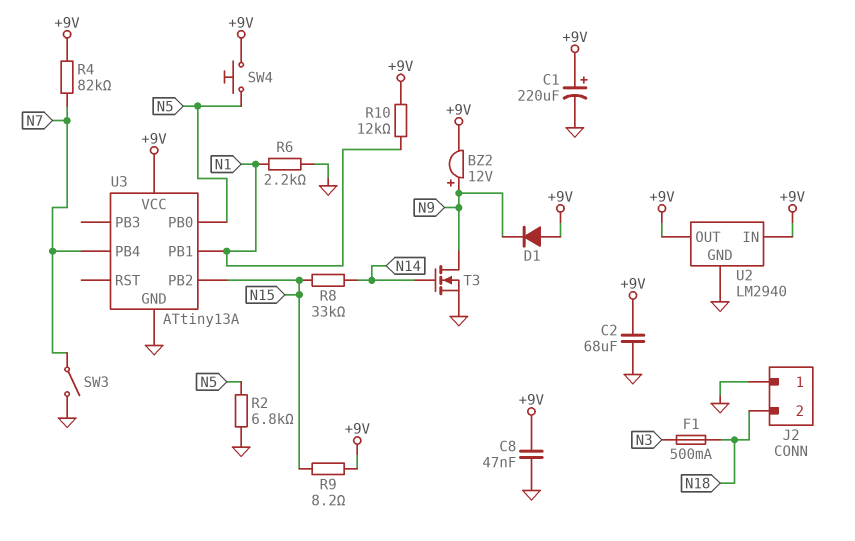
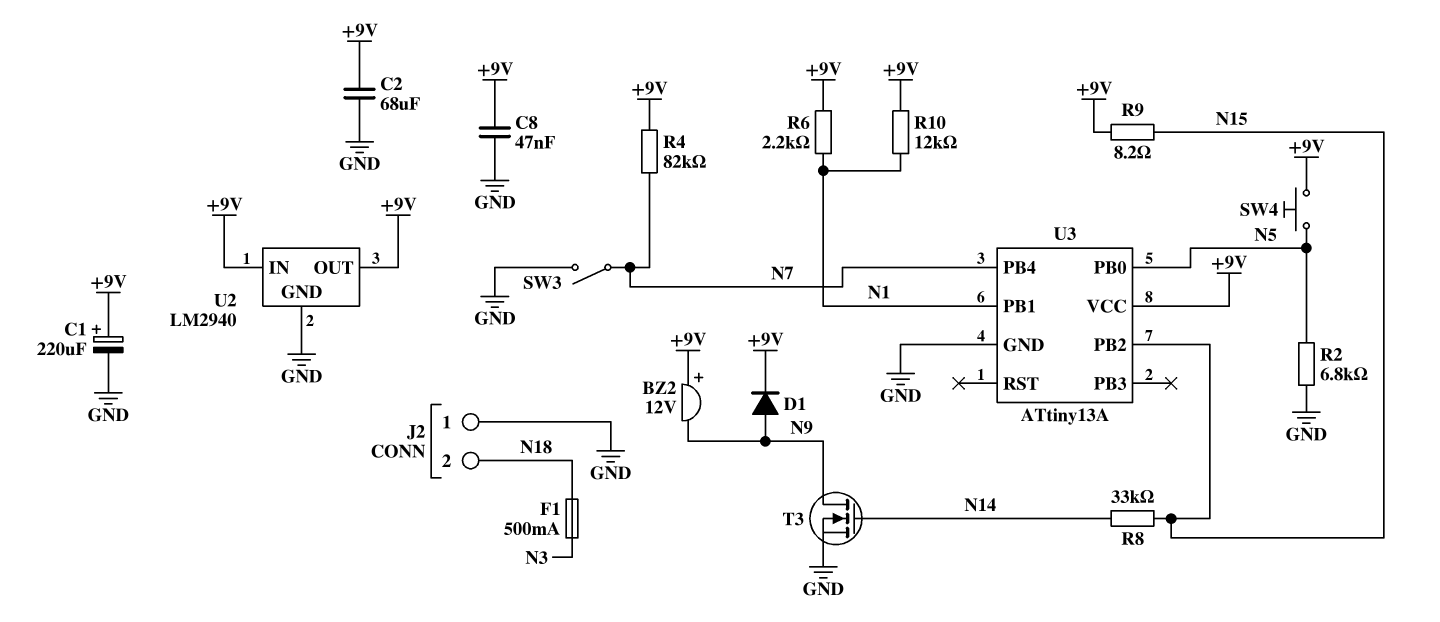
BZ2: buzzer 12V (plus N9, minus +9V) -> buzzer 12V (plus +9V, minus N9)
D1: diode (A +9V, K N9) -> diode (A N9, K +9V)
R6: 2.2k (GND, N1) -> 2.2k (+9V, N1)

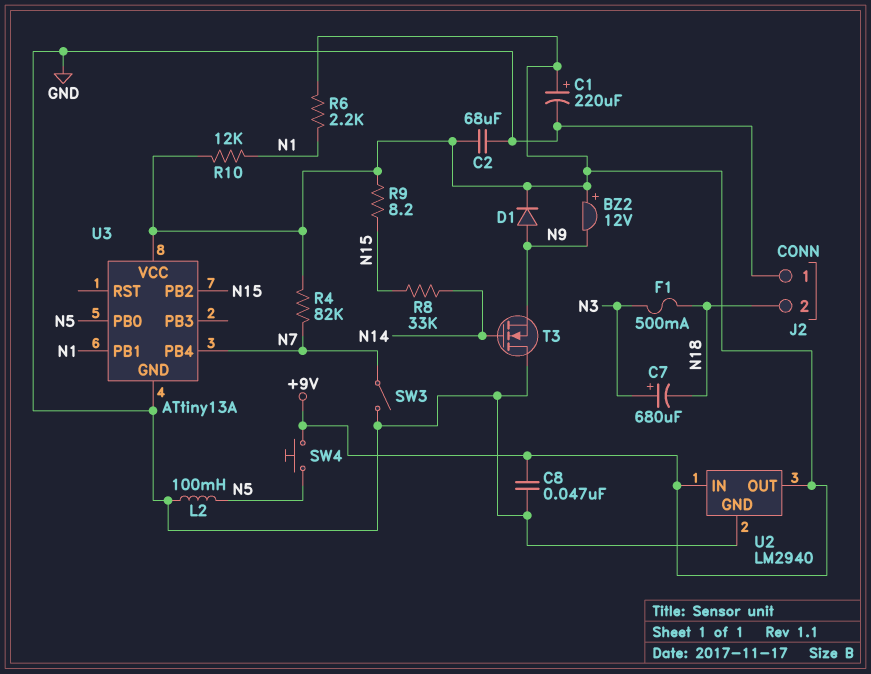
C7: none -> 680uF (plus N3, minus N18)
L2: none -> 100mH (GND, N5)
R2: 6.8k (GND, N5) -> none
T3: NMOS (G N14, D N9, S GND) -> NMOS (G N14, D GND, S N9)

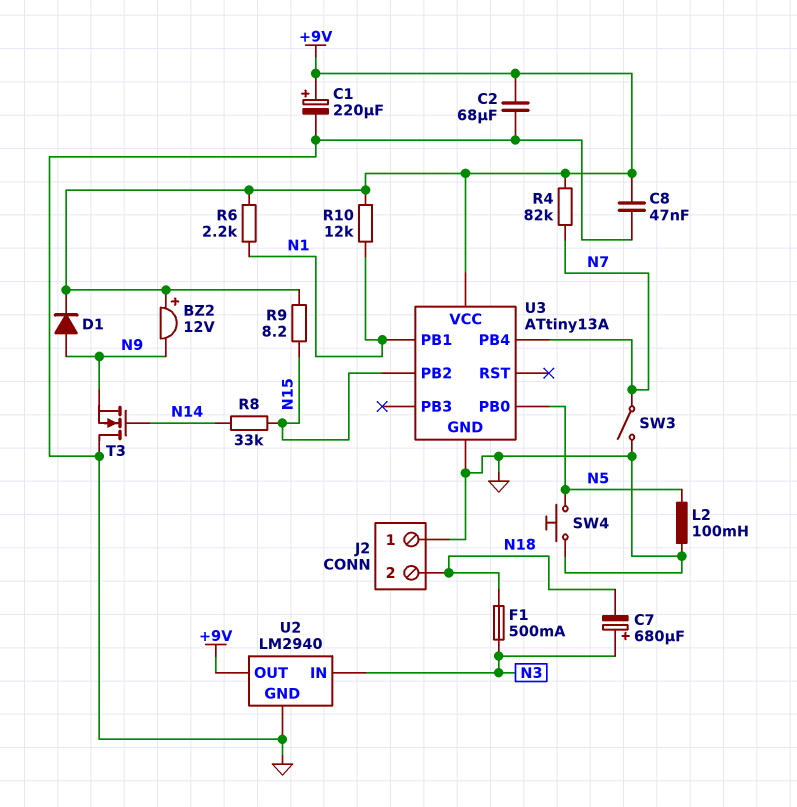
SW4: button (+9V, N5) -> button (GND, N5)
U2 pin IN: +9V -> N3

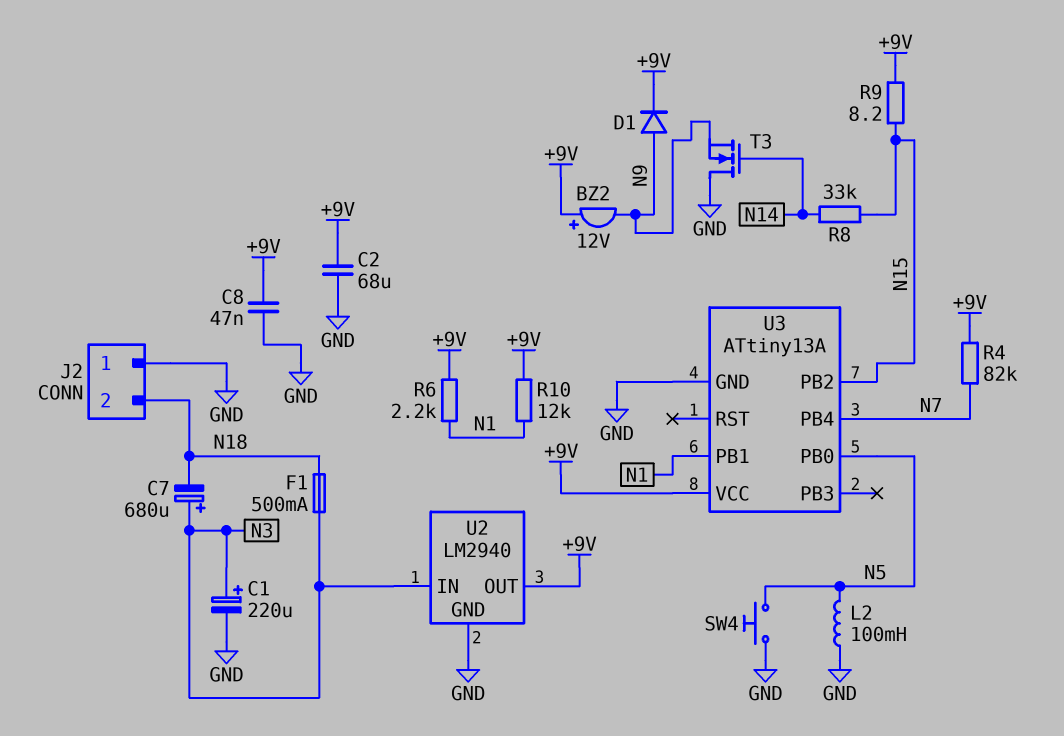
C1: 220uF (plus +9V, minus GND) -> 220uF (plus N3, minus GND)
SW3: switch (GND, N7) -> none

